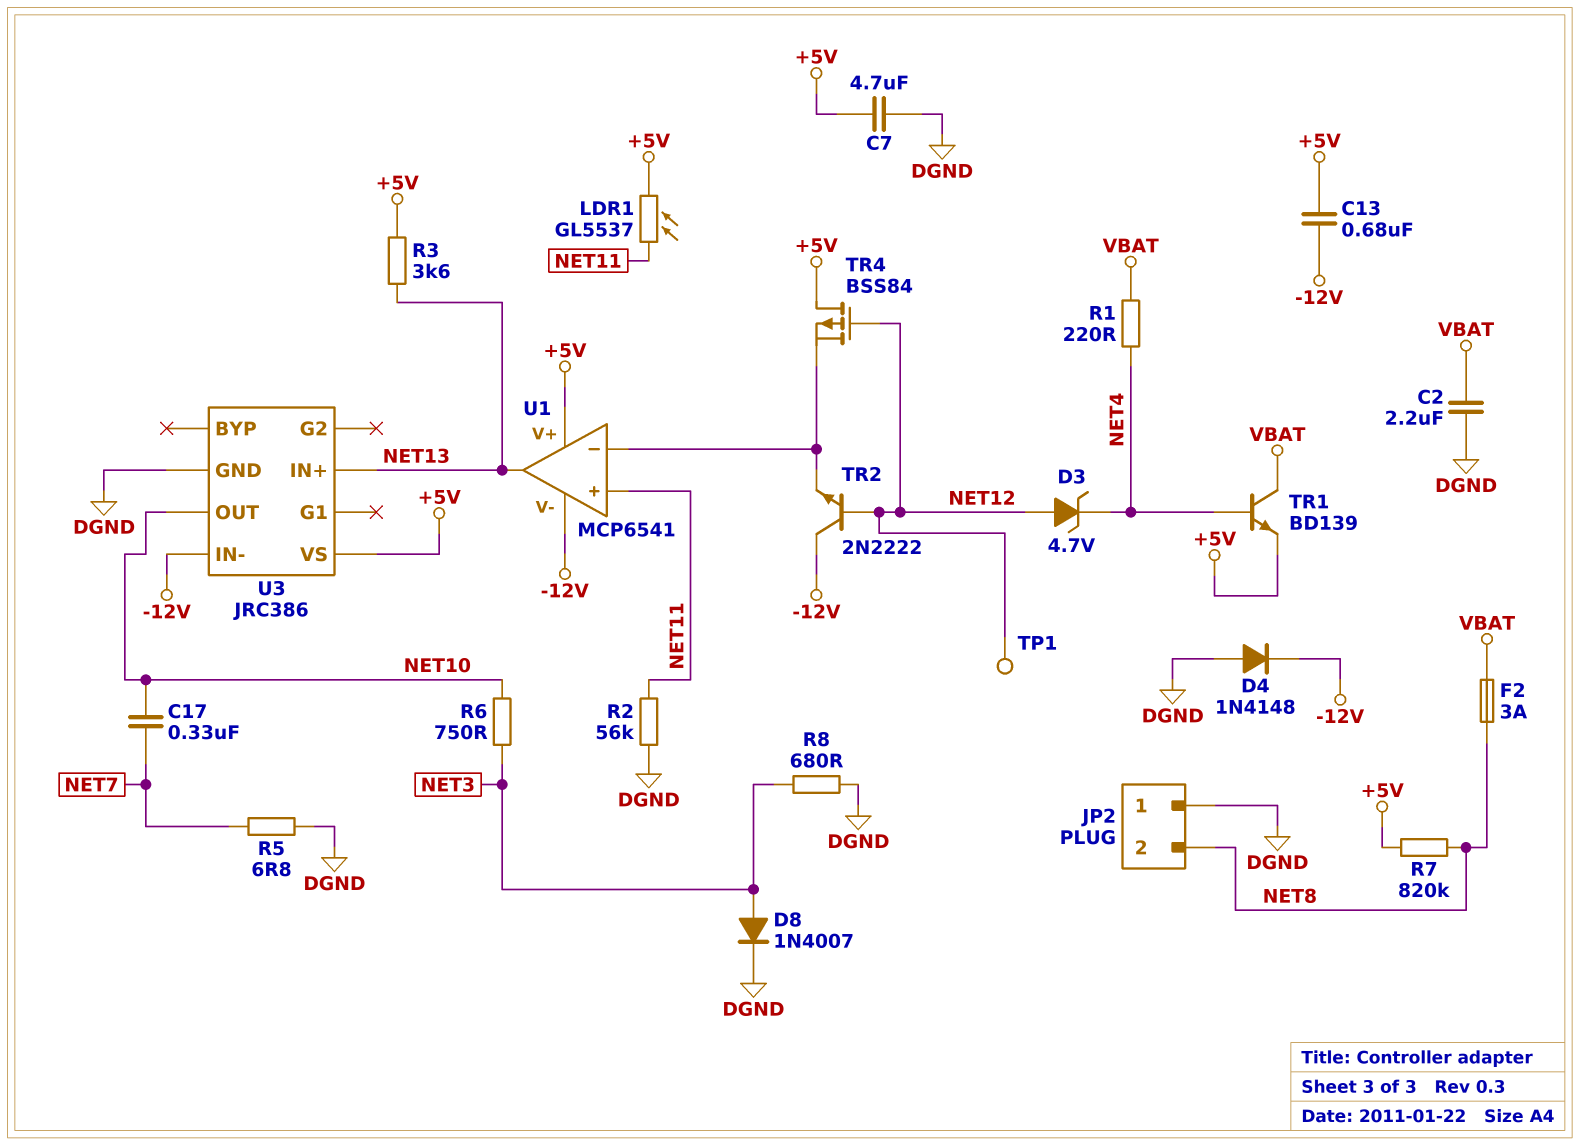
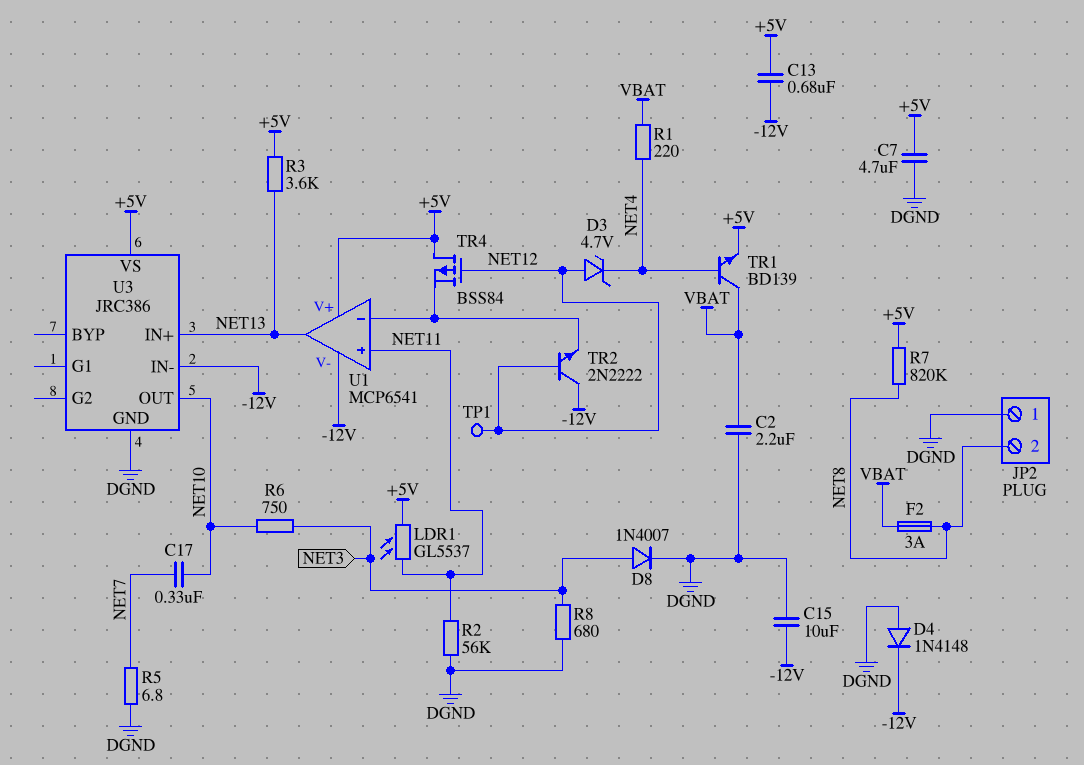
C15: none -> 10uF (-12V, DGND)

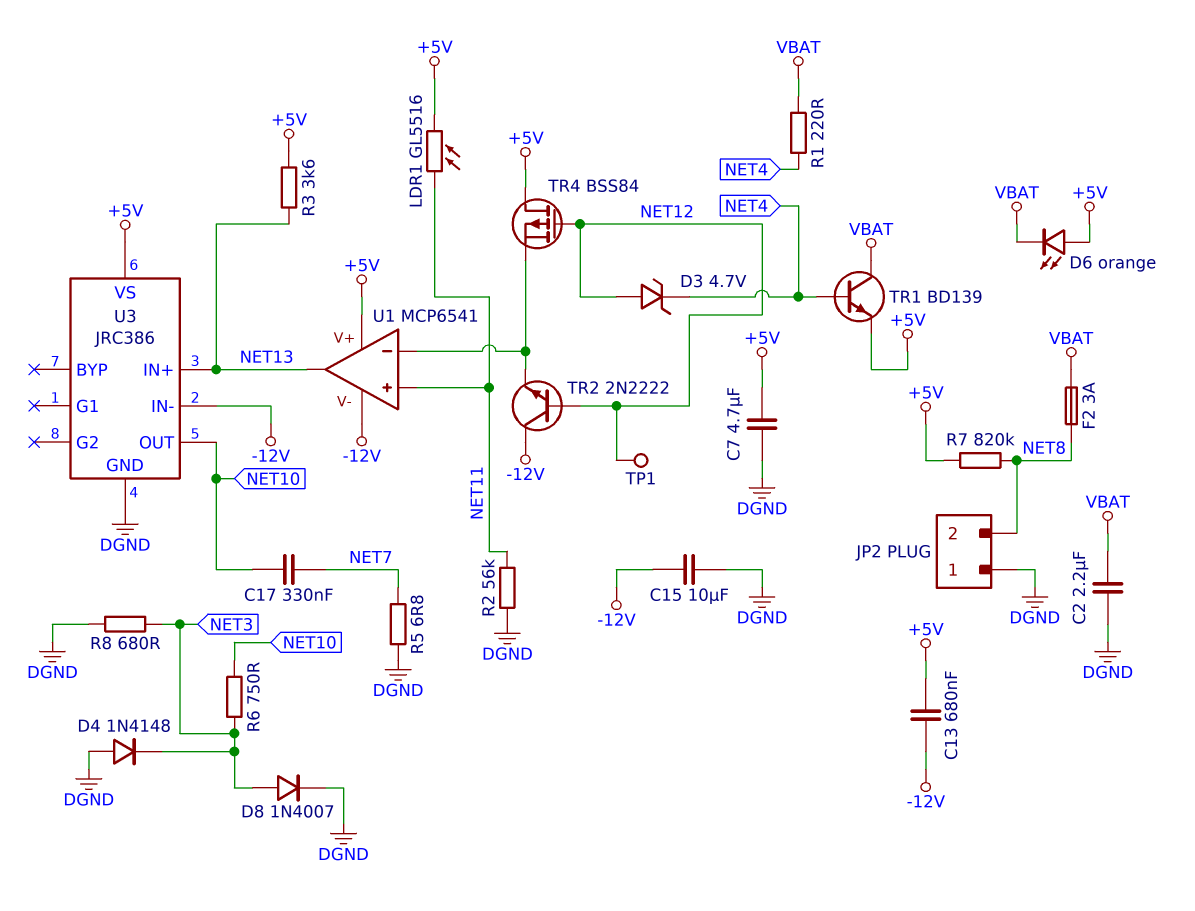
D4: diode 1N4148 (A DGND, K -12V) -> diode 1N4148 (A DGND, K NET3)
D6: none -> LED orange (A +5V, K VBAT)
LDR1: GL5537 (+5V, NET11) -> GL5516 (+5V, NET11)

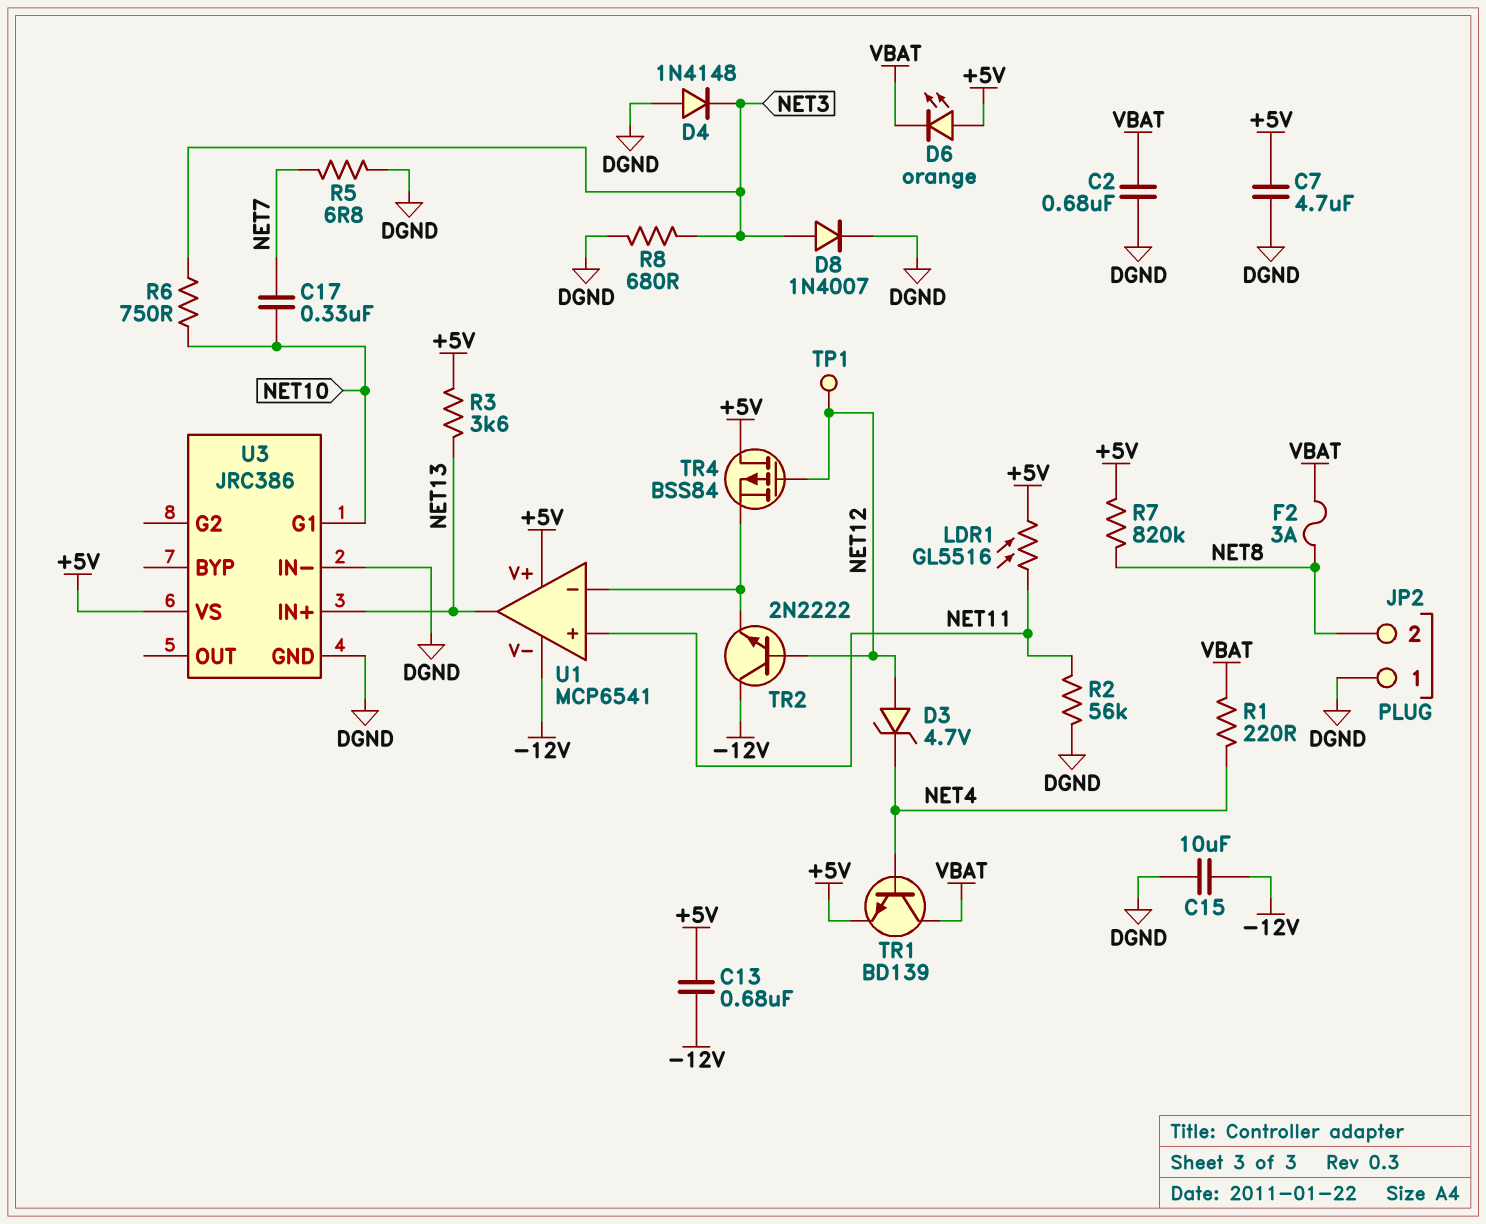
C2: 2.2uF (DGND, VBAT) -> 680nF (DGND, VBAT)
U3 pin G1: none -> NET10
U3 pin IN-: -12V -> DGND
U3 pin OUT: NET10 -> none

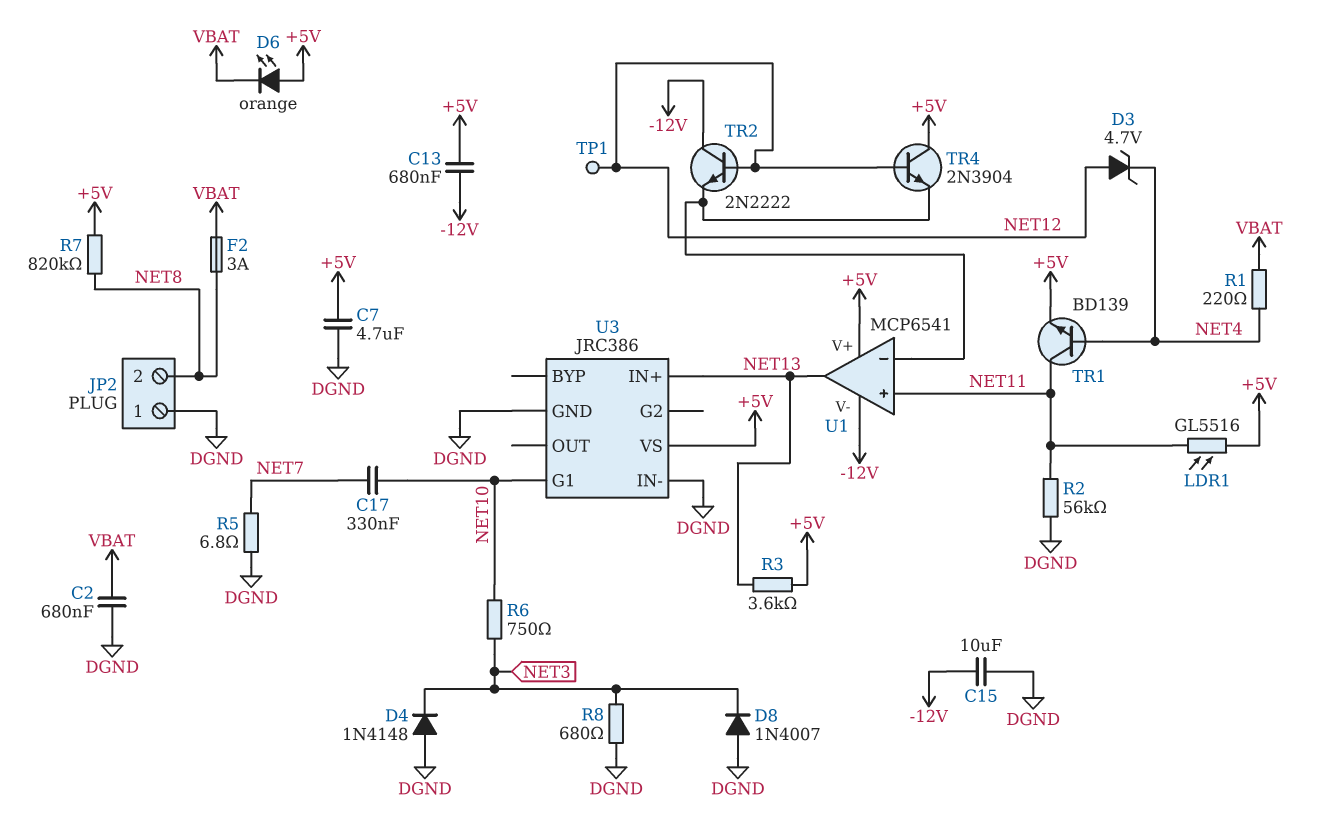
D8: diode 1N4007 (A NET3, K DGND) -> diode 1N4007 (A DGND, K NET3)
TR1: NPN BD139 (B NET4, C VBAT, E +5V) -> NPN BD139 (B NET4, C NET11, E +5V)
TR4: PMOS BSS84 (G NET12, D +5V, S U1/in-) -> NPN 2N3904 (B NET12, C +5V, E U1/in-)

